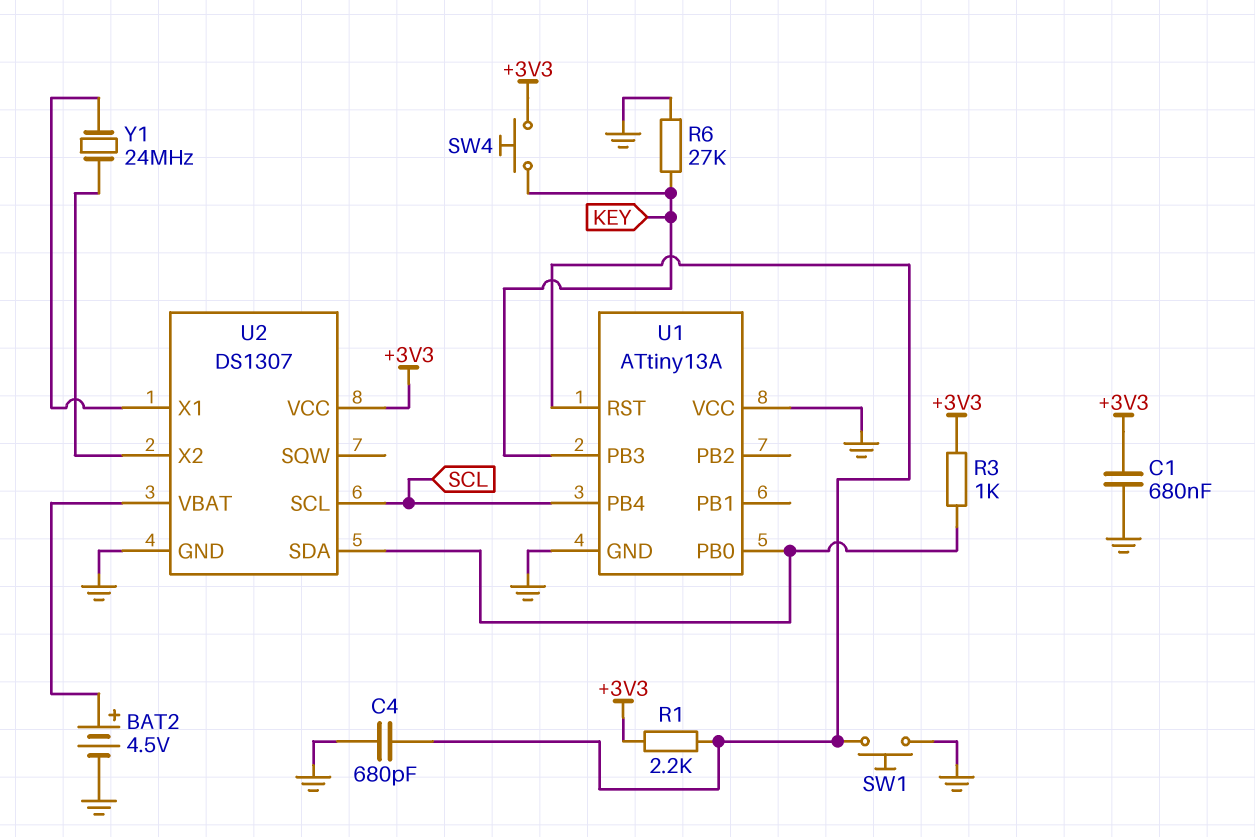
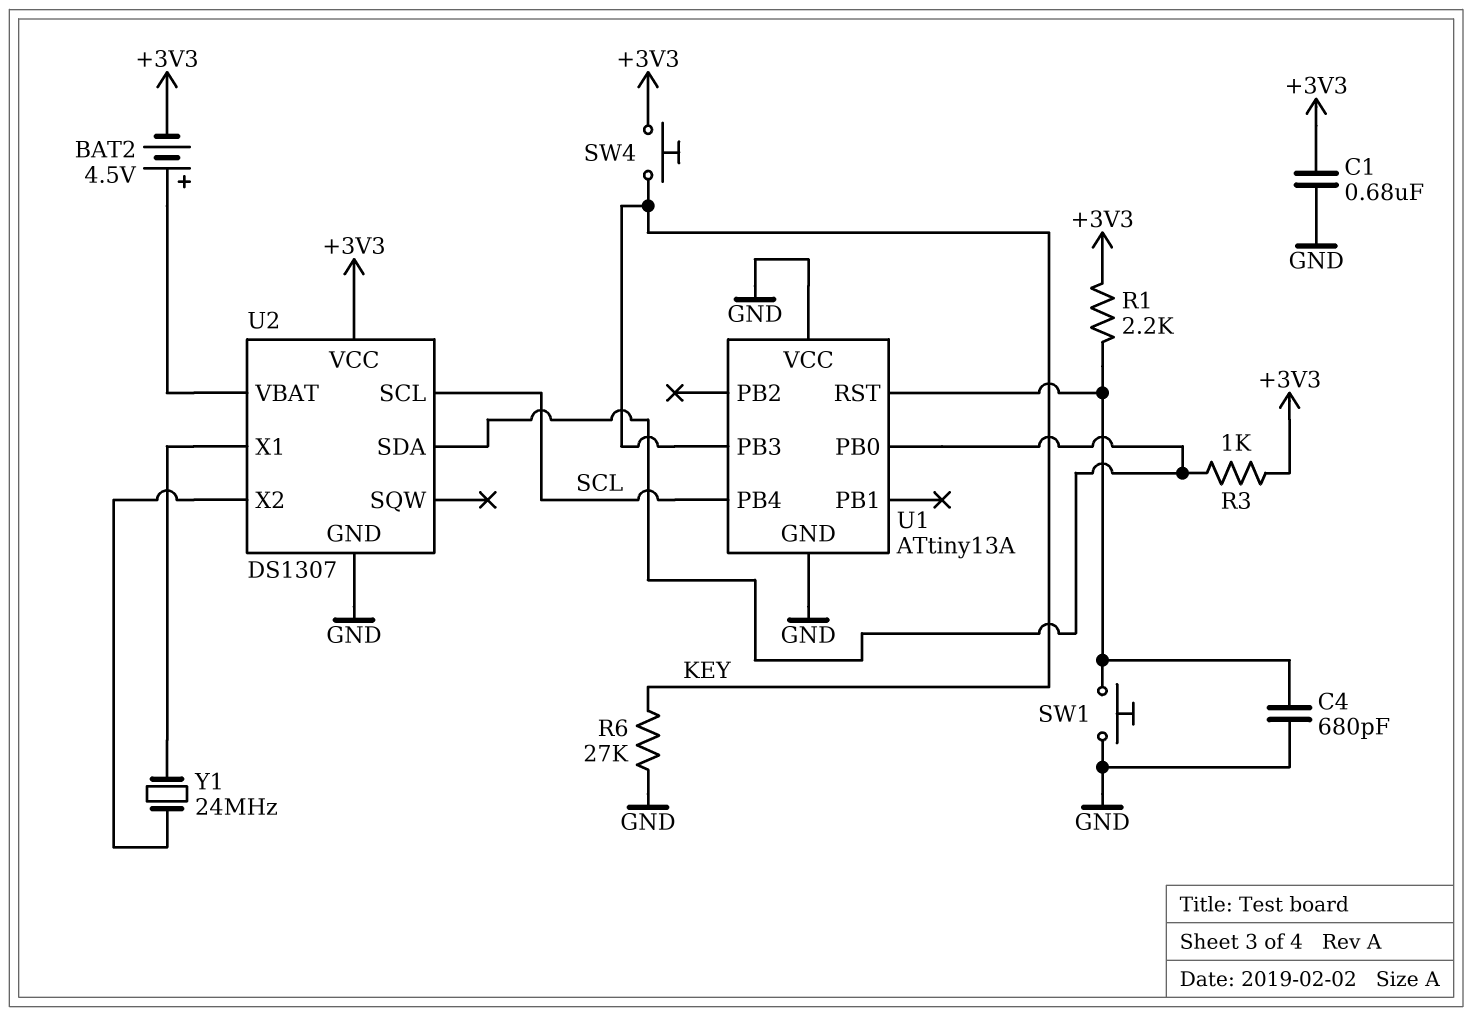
BAT2: 4.5V (plus U2/VBAT, minus GND) -> 4.5V (plus U2/VBAT, minus +3V3)

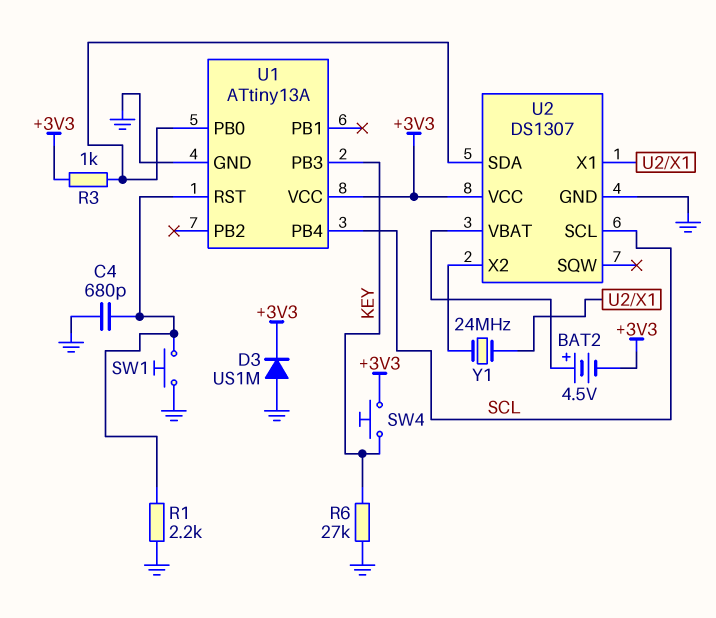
C1: 680nF (+3V3, GND) -> none
D3: none -> diode US1M (A GND, K +3V3)
R1: 2.2k (+3V3, U1/RST) -> 2.2k (GND, U1/RST)
U1 pin VCC: GND -> +3V3

